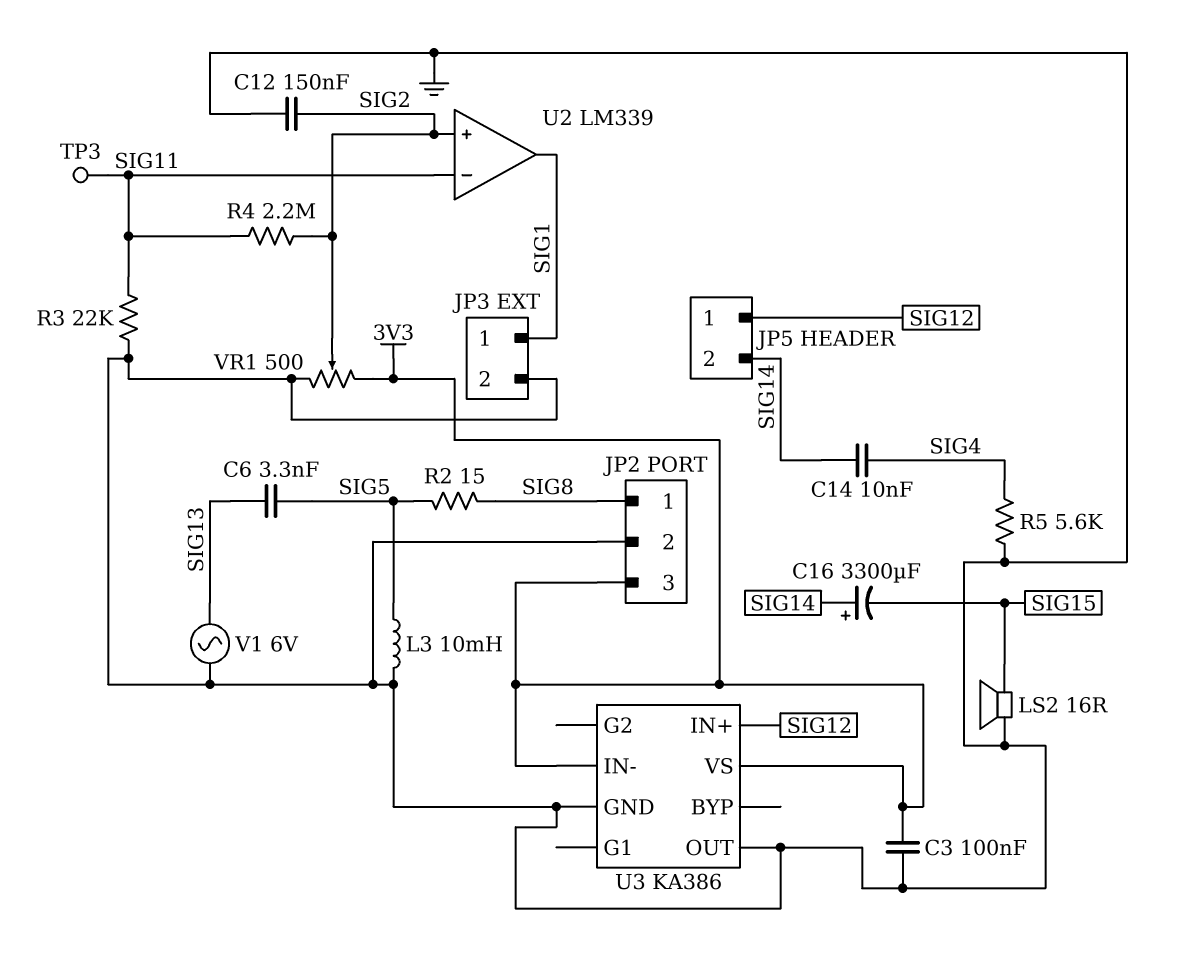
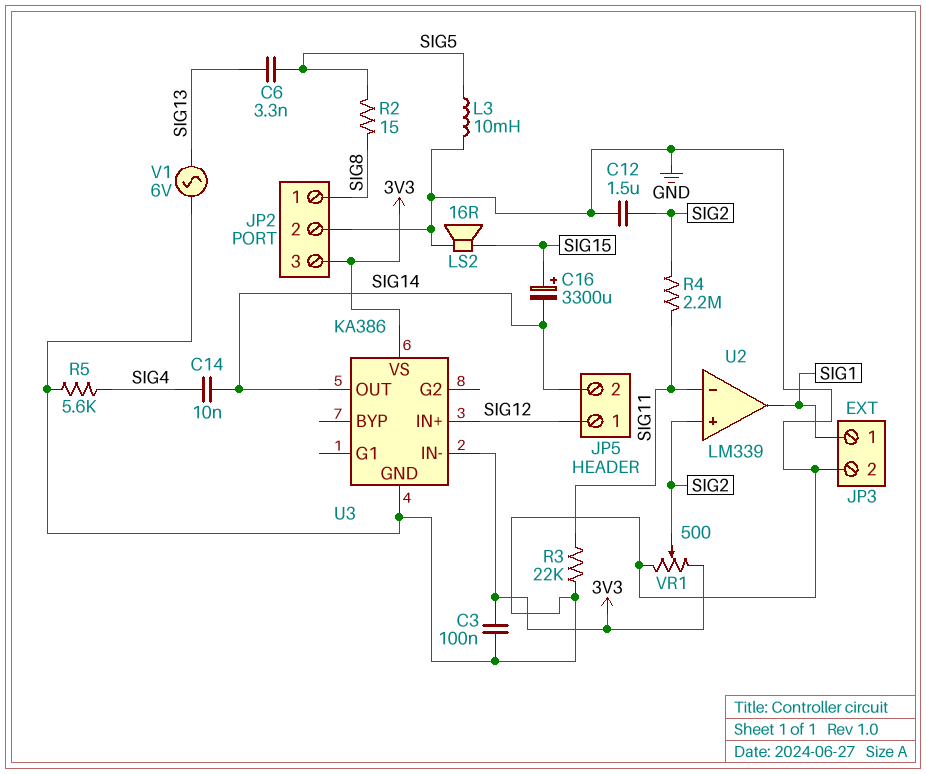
C12: 150nF (GND, SIG2) -> 1.5uF (GND, SIG2)
C16: 3300uF (plus SIG14, minus SIG15) -> 3300uF (plus SIG15, minus SIG14)
TP3: test point (SIG11) -> none
U3 pin OUT: GND -> SIG14

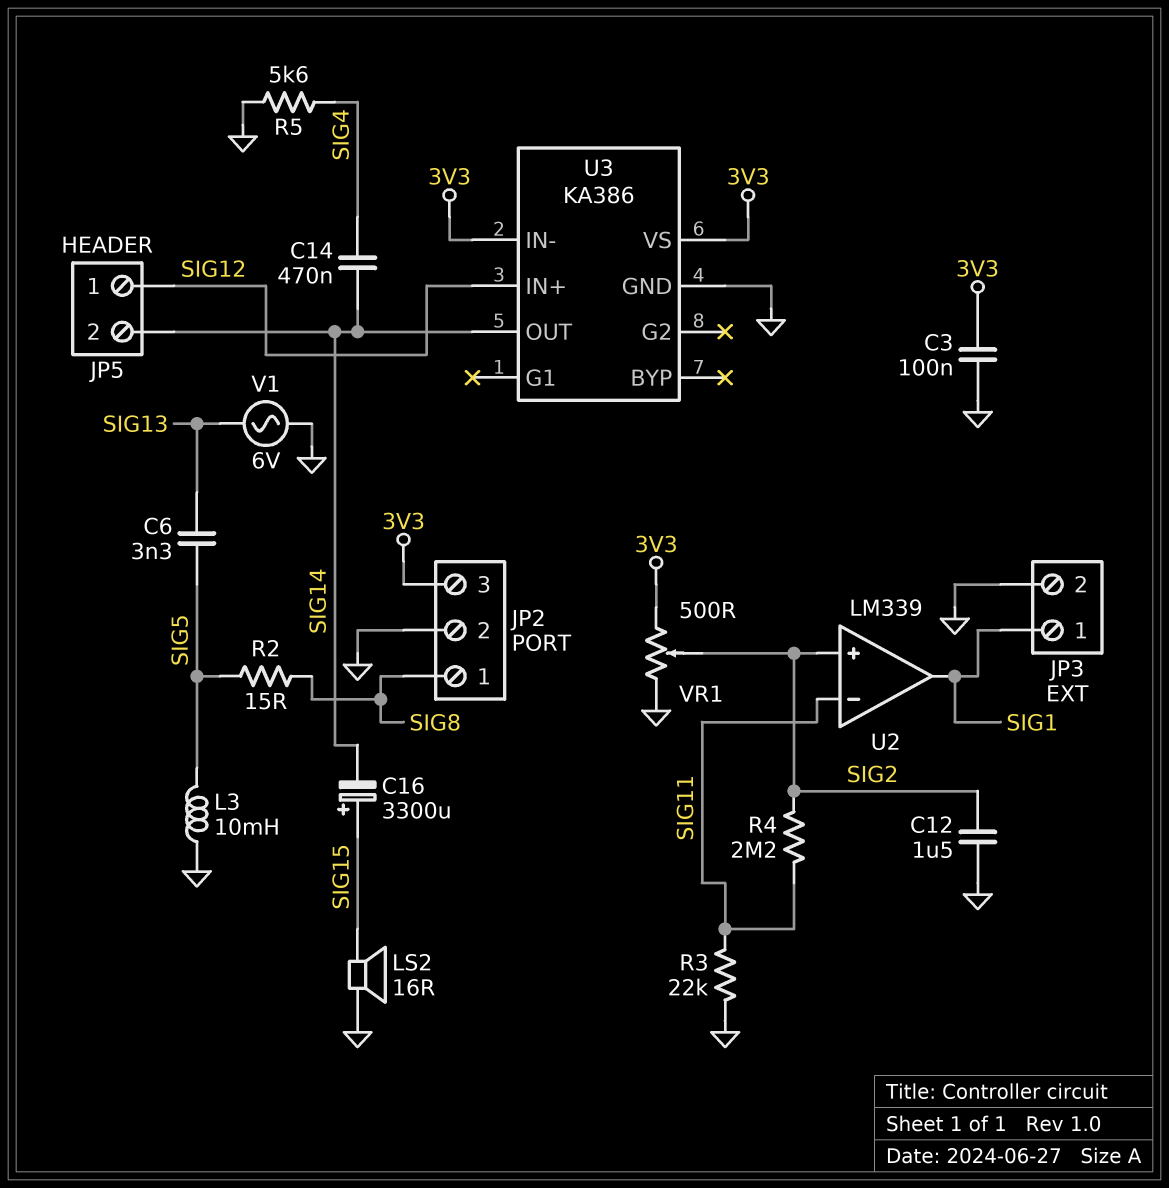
C14: 10nF (SIG4, SIG14) -> 470nF (SIG4, SIG14)

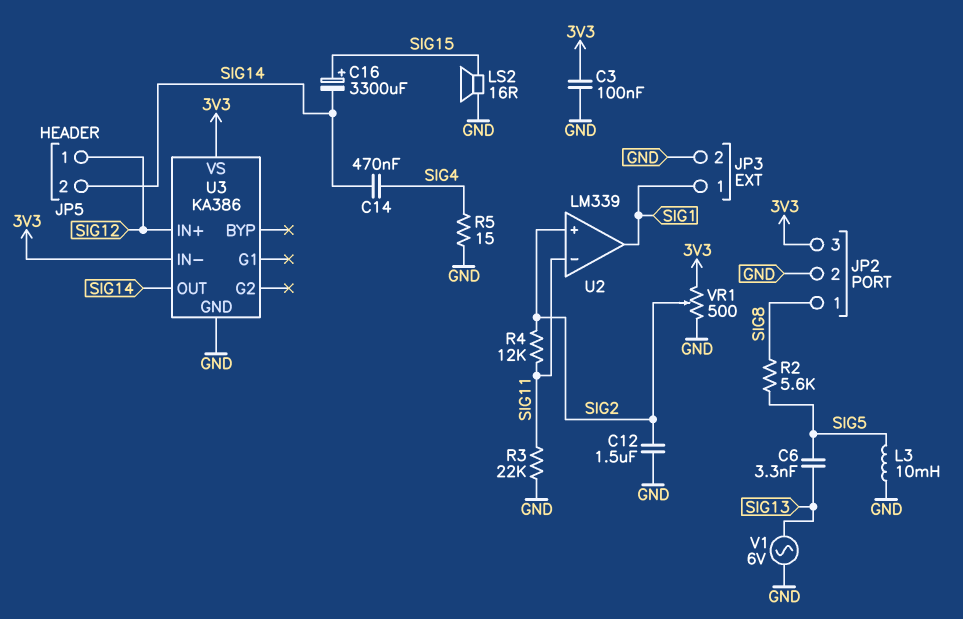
R2: 15 (SIG5, SIG8) -> 5.6k (SIG5, SIG8)
R4: 2.2M (SIG2, SIG11) -> 12k (SIG2, SIG11)
R5: 5.6k (GND, SIG4) -> 15 (GND, SIG4)

